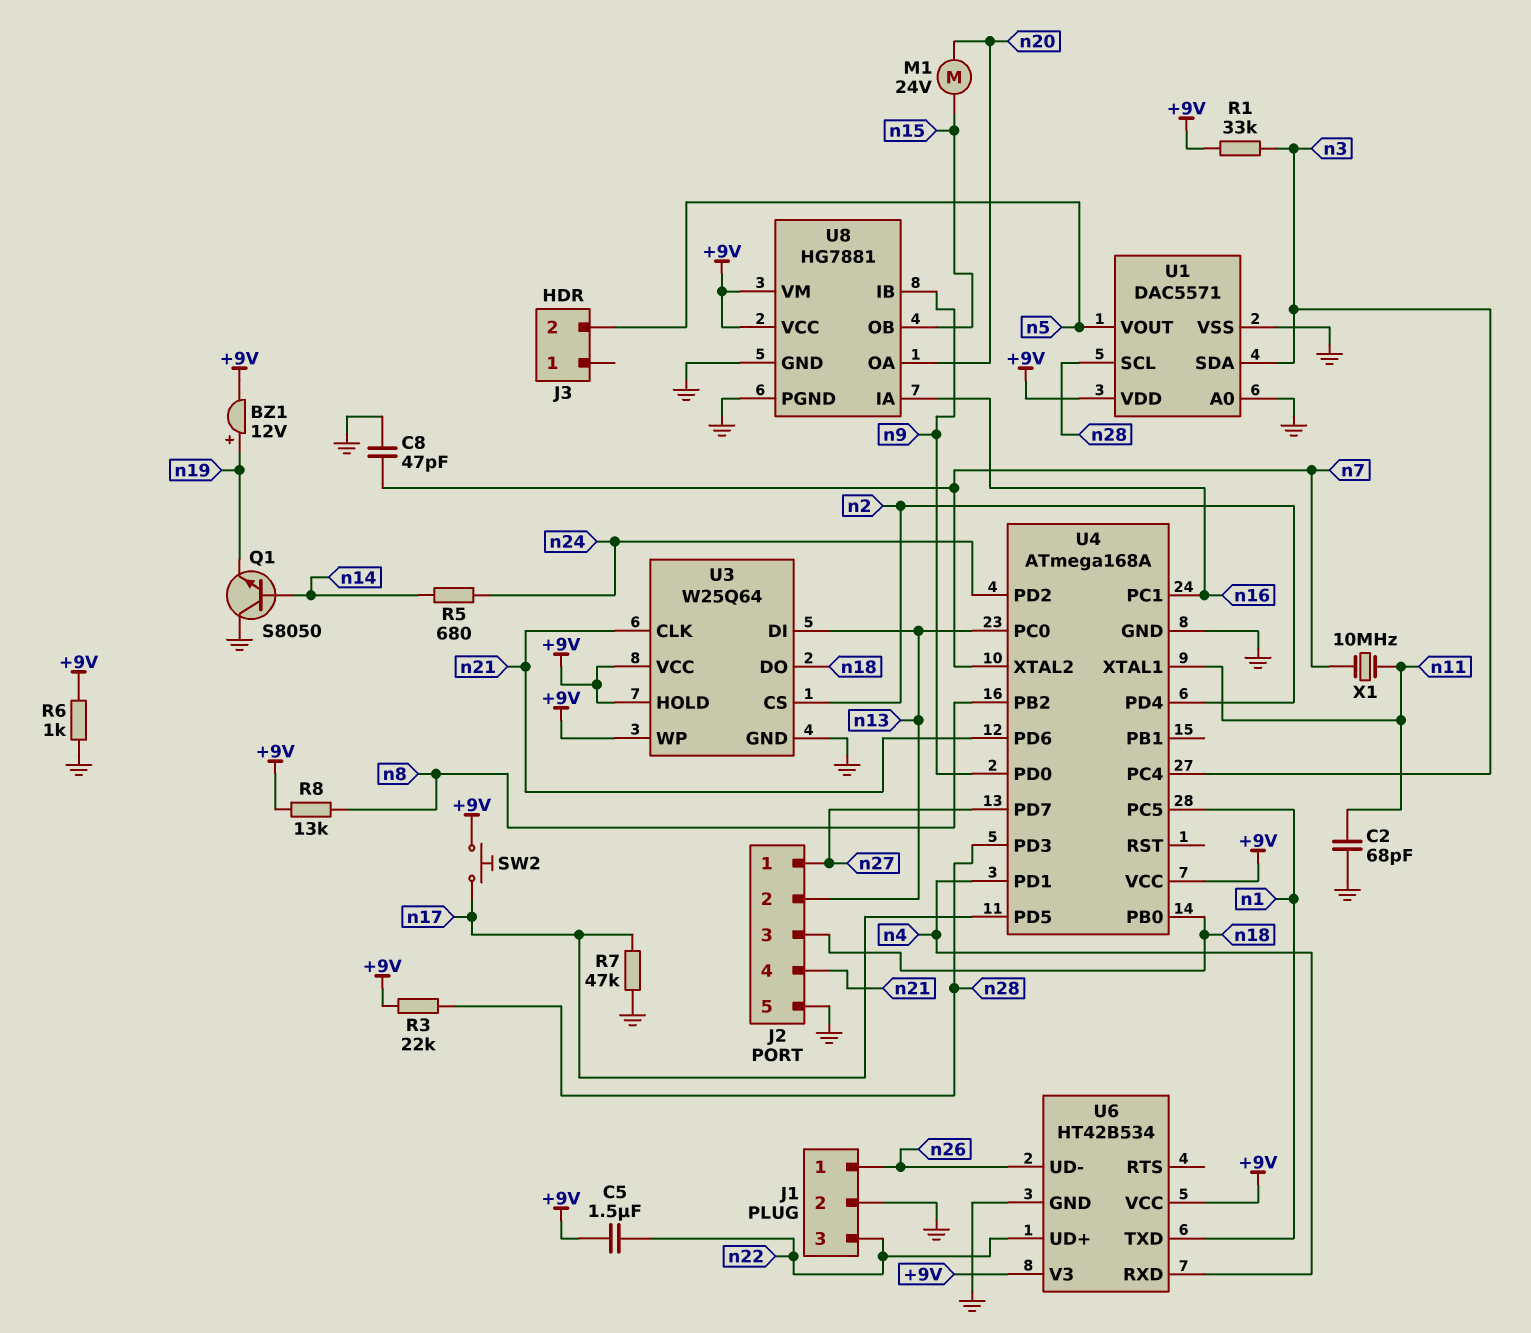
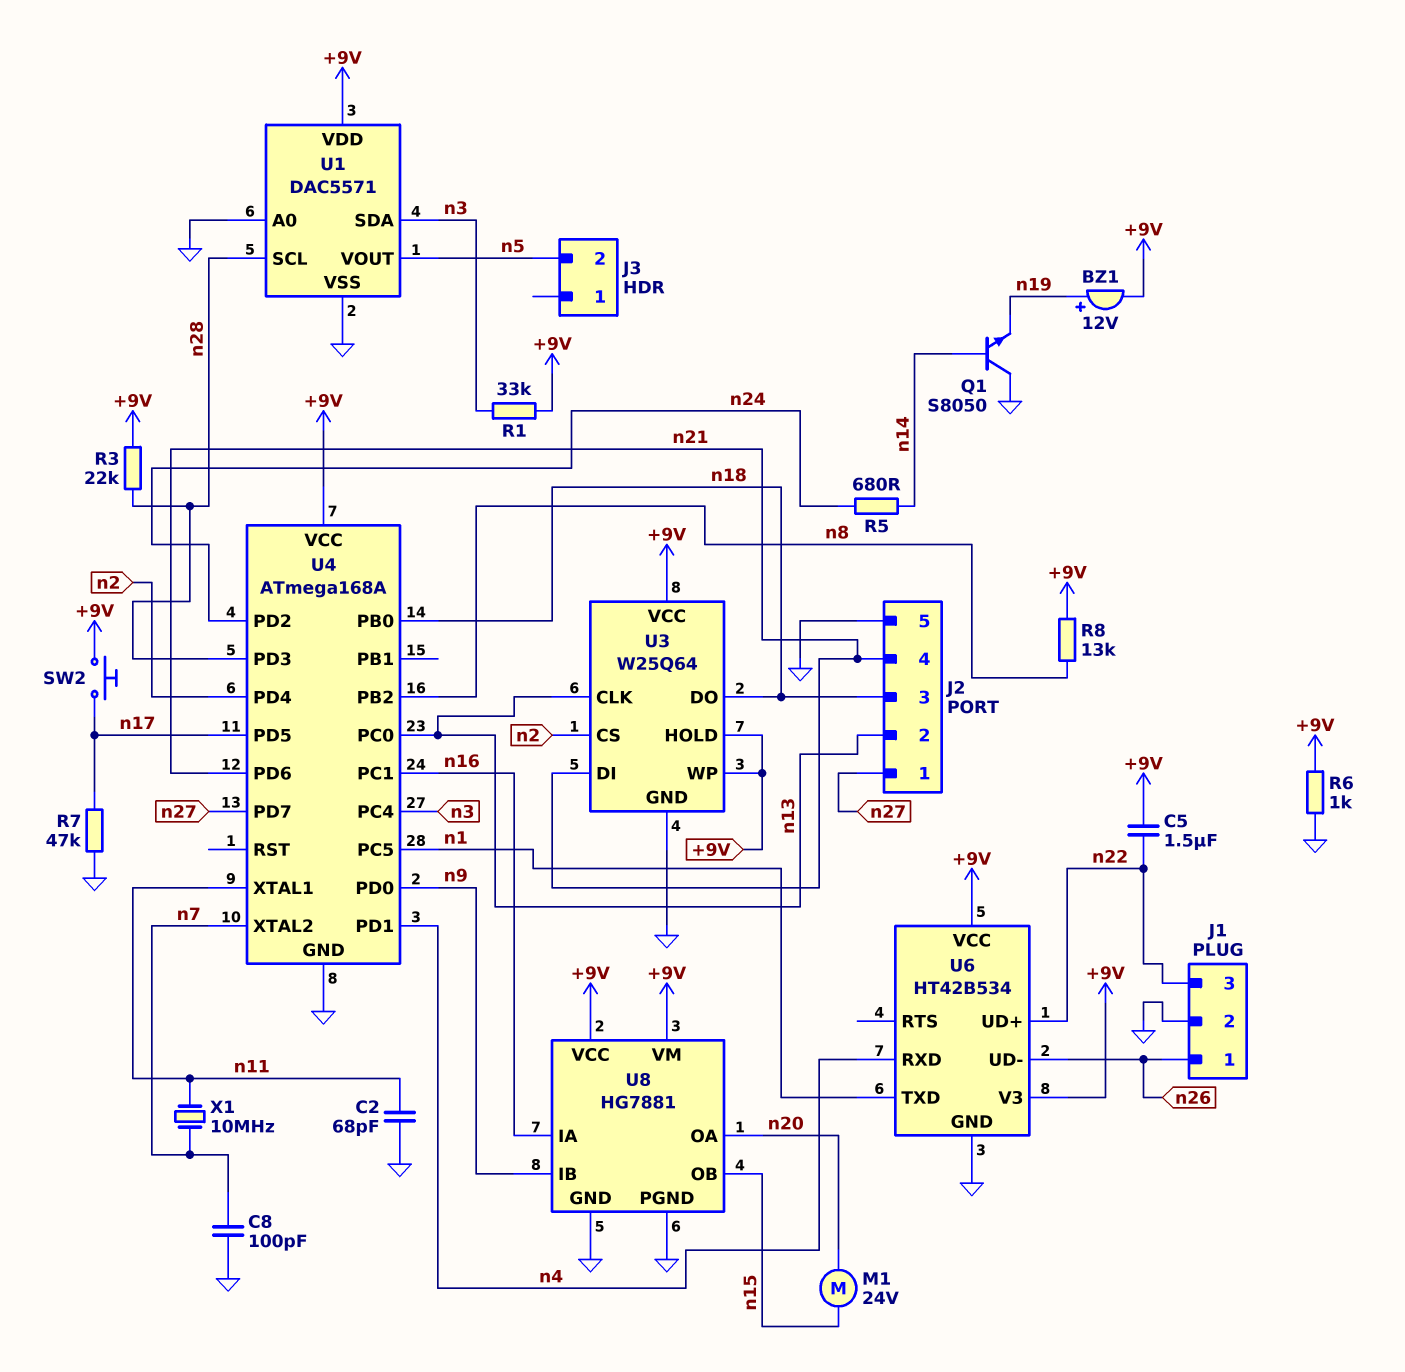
C8: 47pF (GND, n7) -> 100pF (GND, n7)
U3 pin CLK: n21 -> n13
U3 pin DI: n13 -> n21

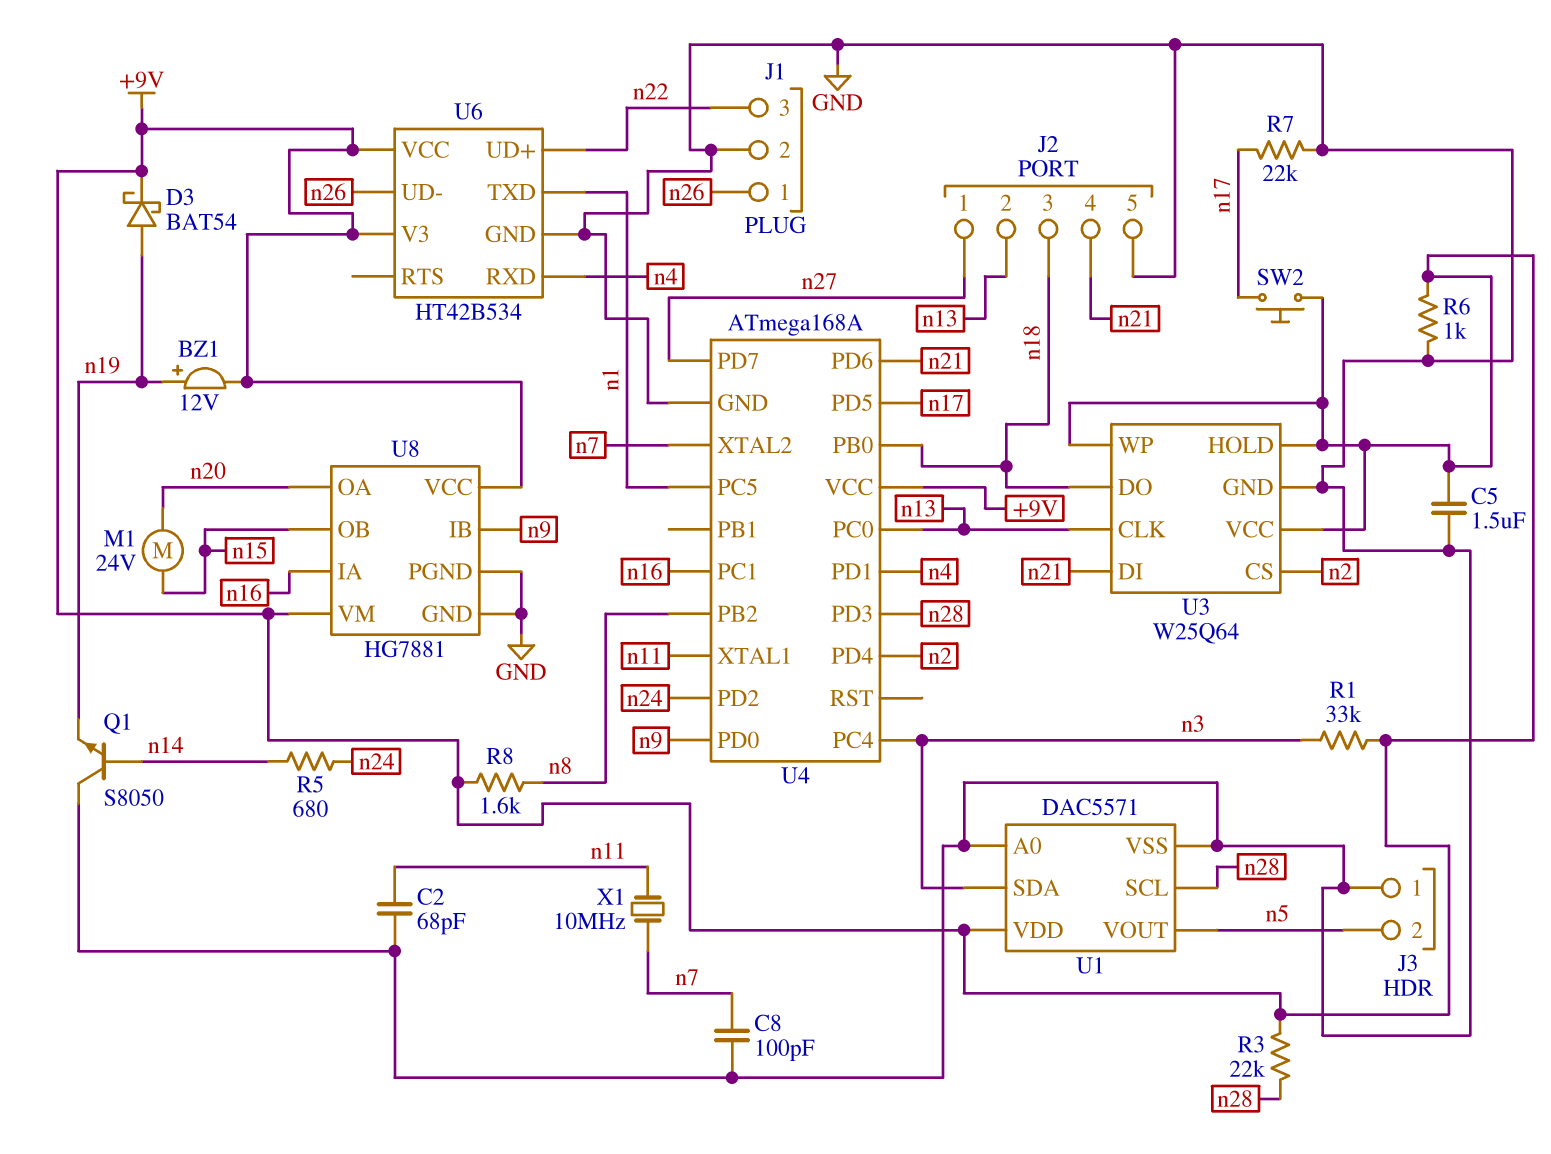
C5: 1.5uF (+9V, n22) -> 1.5uF (+9V, GND)
D3: none -> schottky BAT54 (A n19, K +9V)
J3 pin 1: none -> GND
R7: 47k (GND, n17) -> 22k (GND, n17)
R8: 13k (+9V, n8) -> 1.6k (+9V, n8)

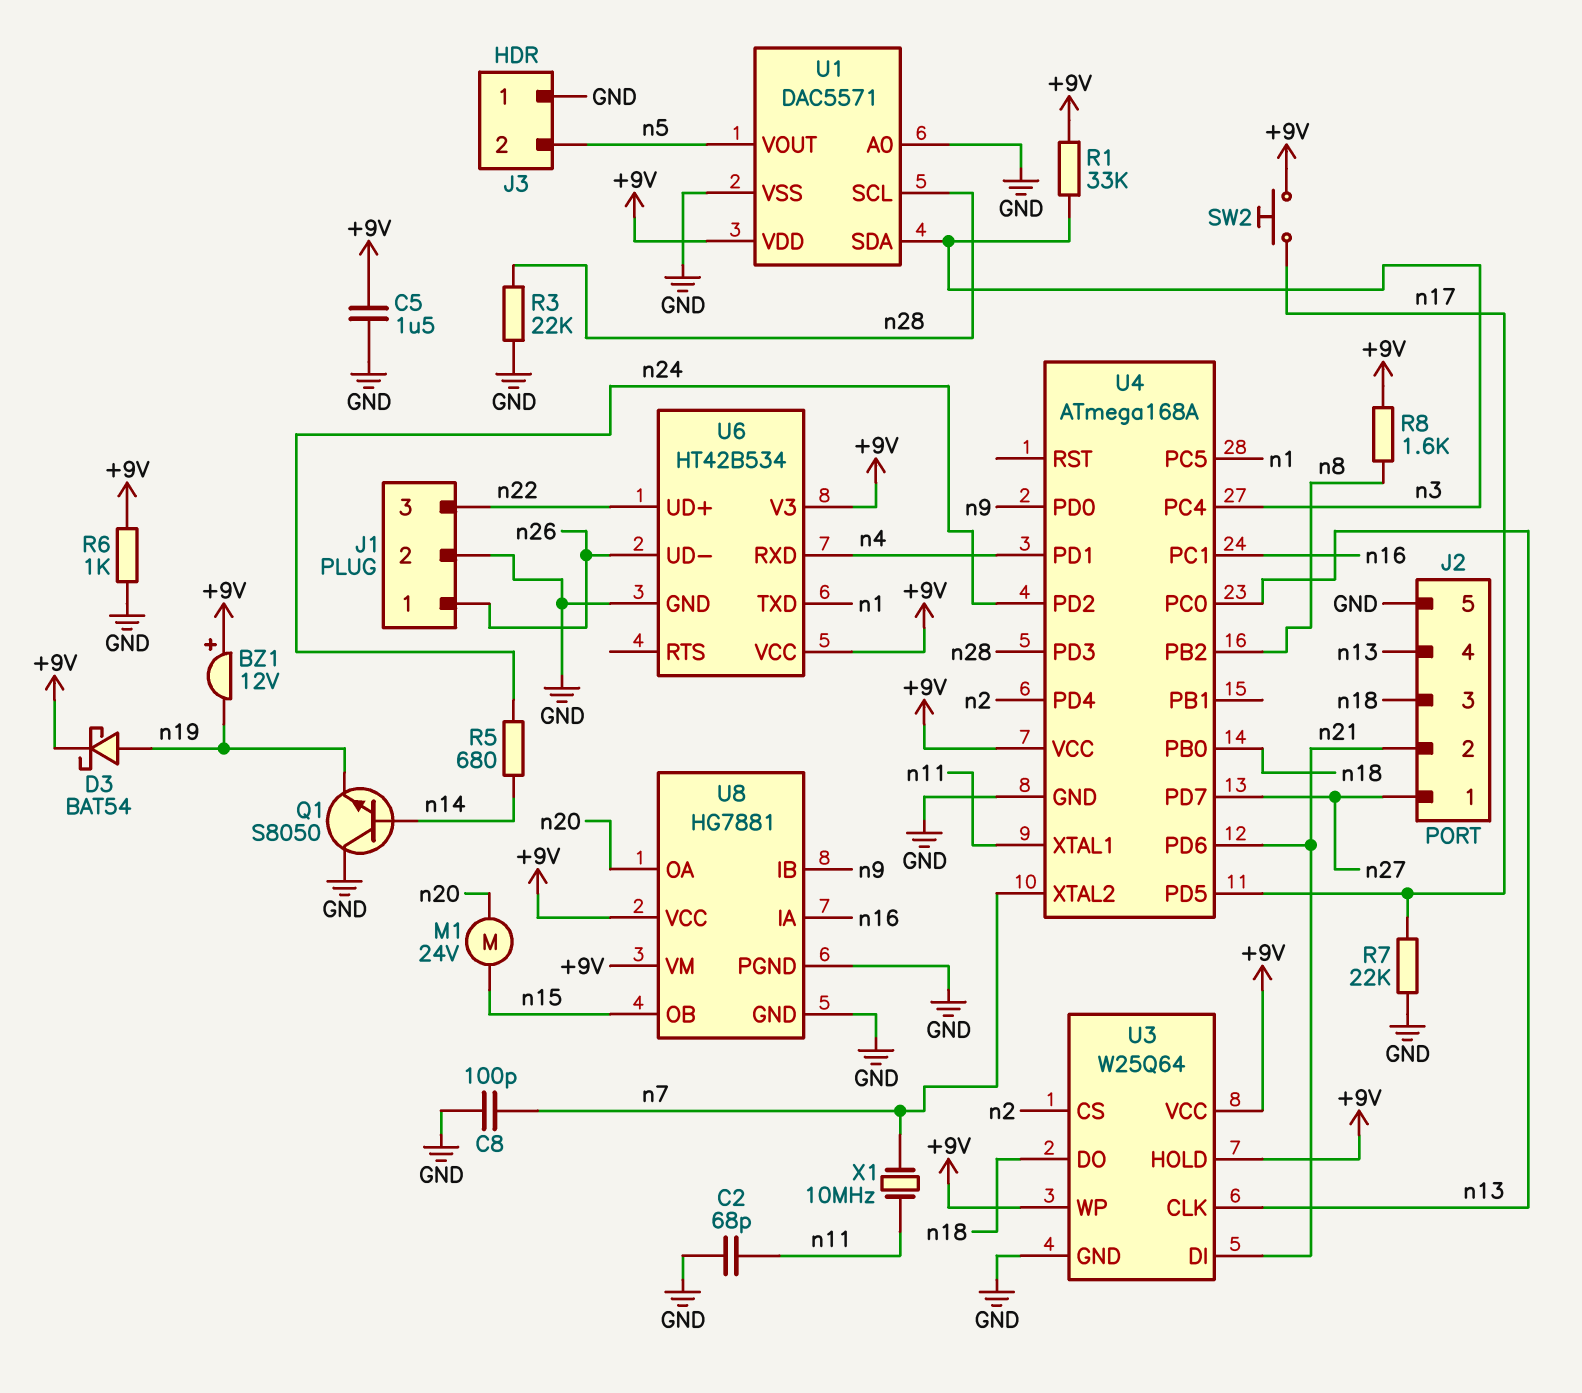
BZ1: buzzer 12V (plus n19, minus +9V) -> buzzer 12V (plus +9V, minus n19)
J2 pin 2: n13 -> n21
J2 pin 4: n21 -> n13
R3: 22k (+9V, n28) -> 22k (GND, n28)

